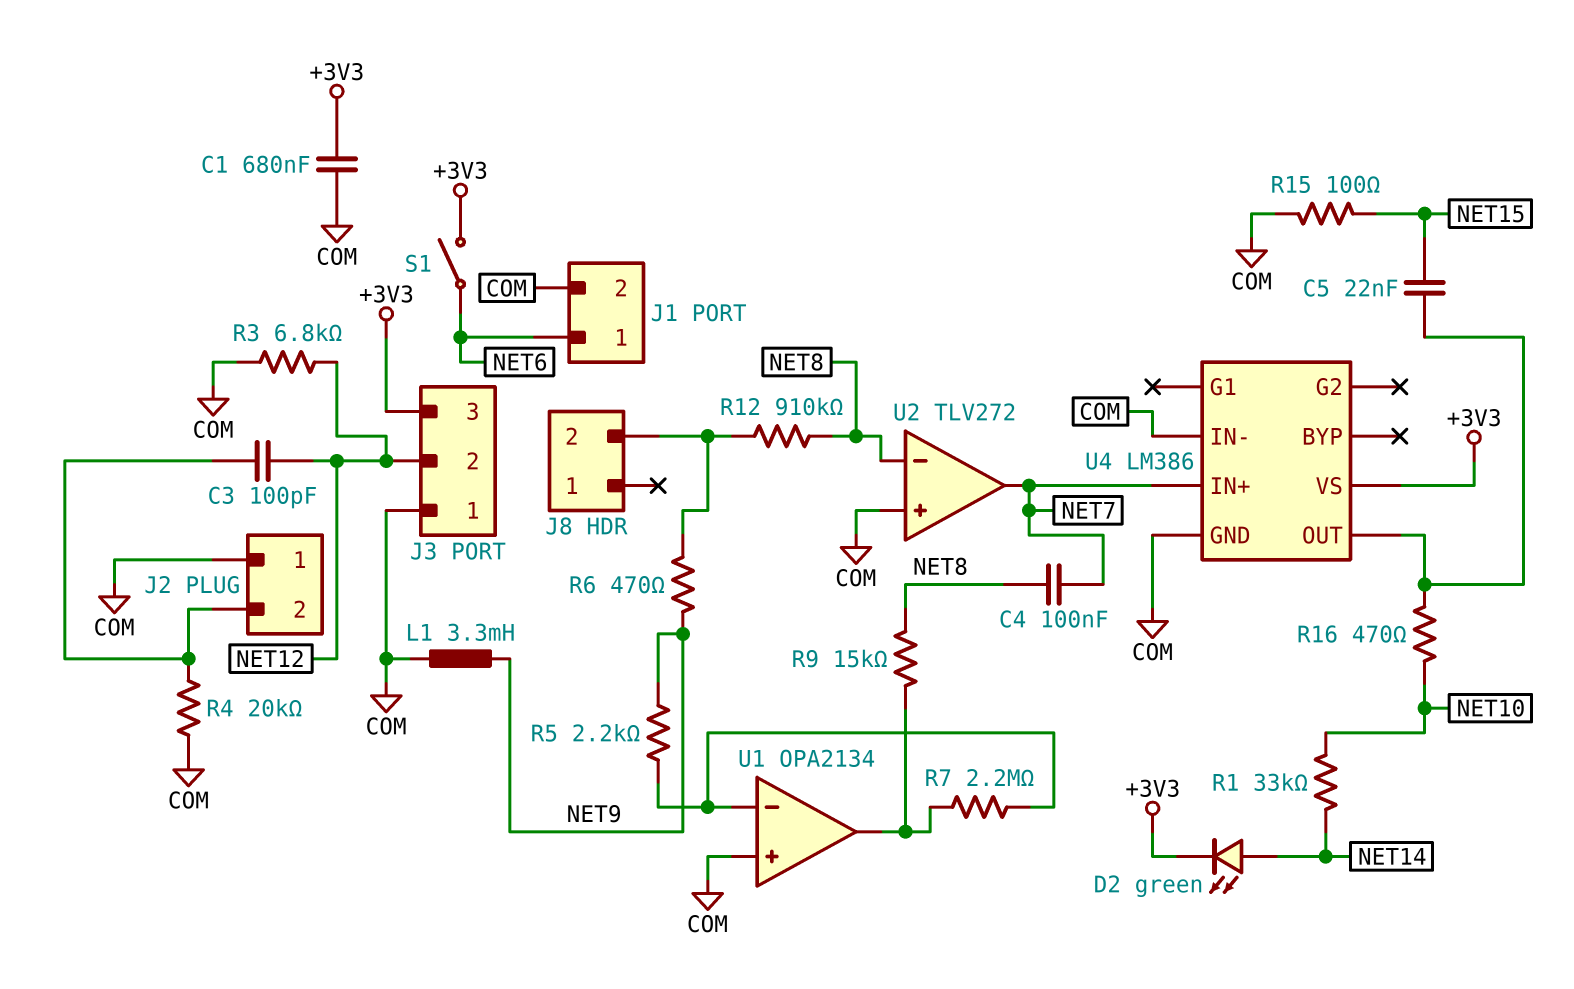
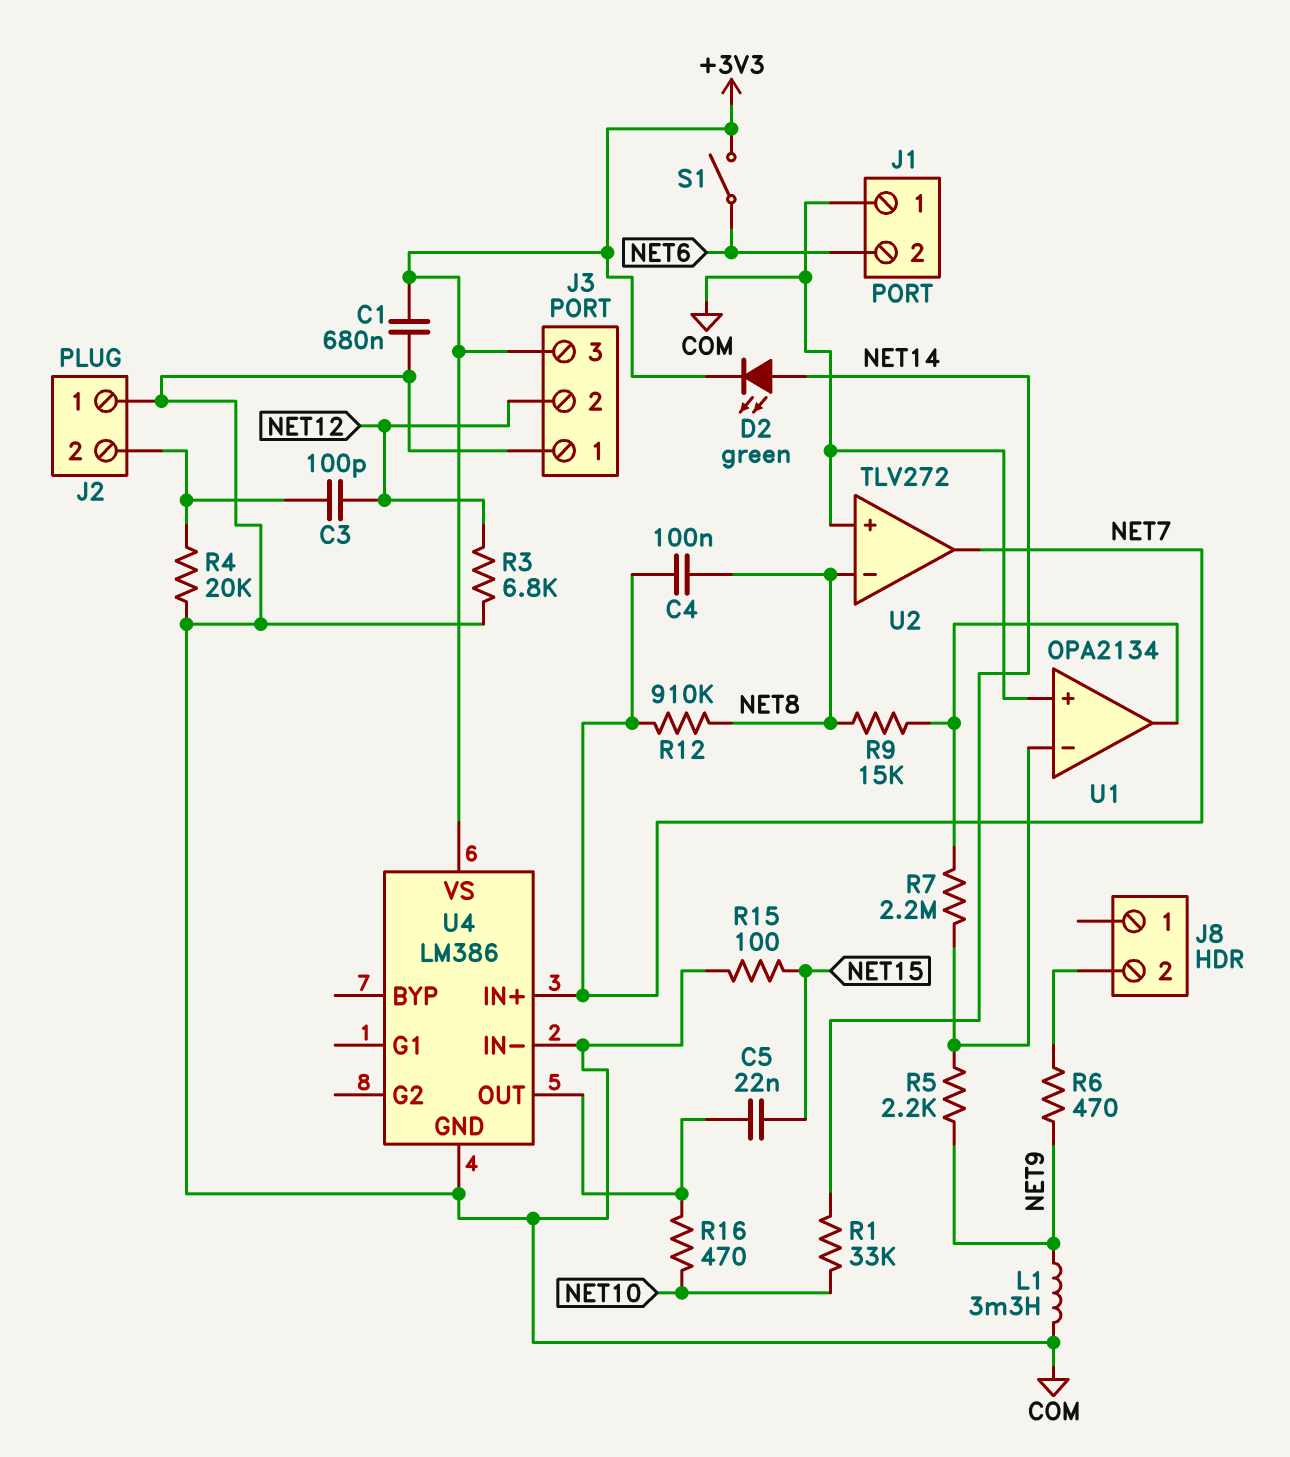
J1 pin 1: NET6 -> COM
J1 pin 2: COM -> NET6
R12: 910k (J8/2, NET8) -> 910k (NET7, NET8)

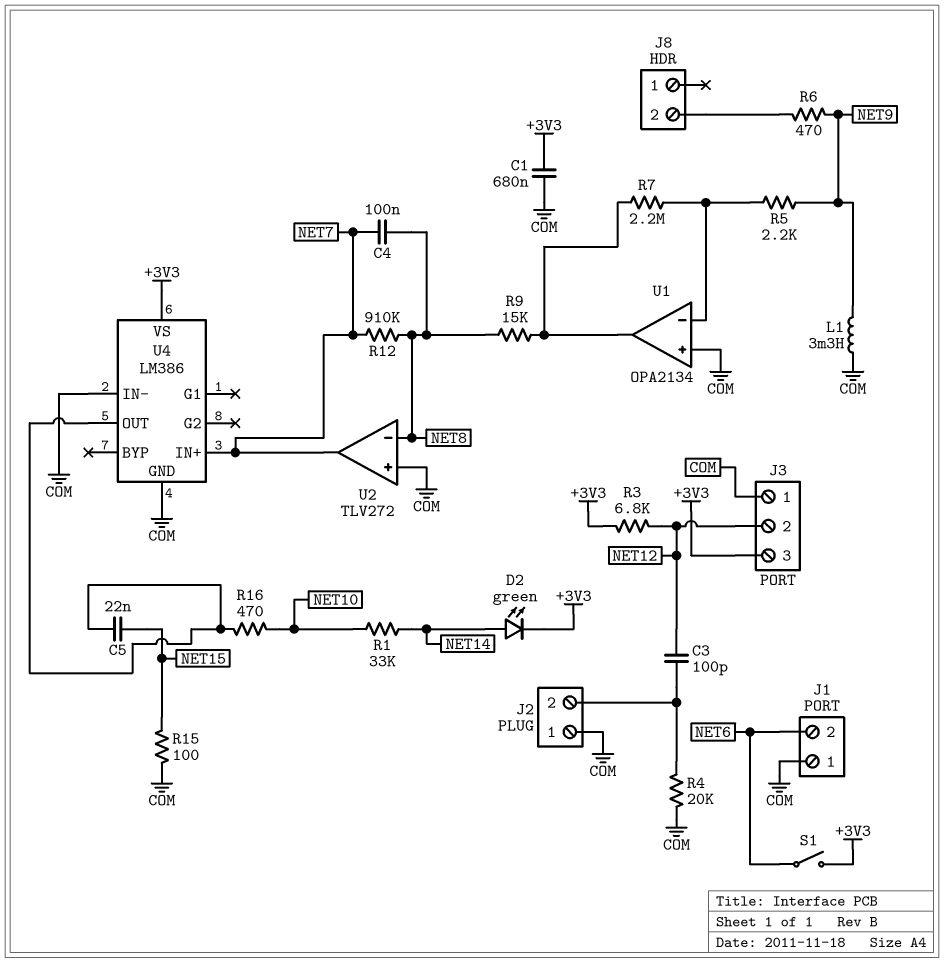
R3: 6.8k (COM, NET12) -> 6.8k (+3V3, NET12)

